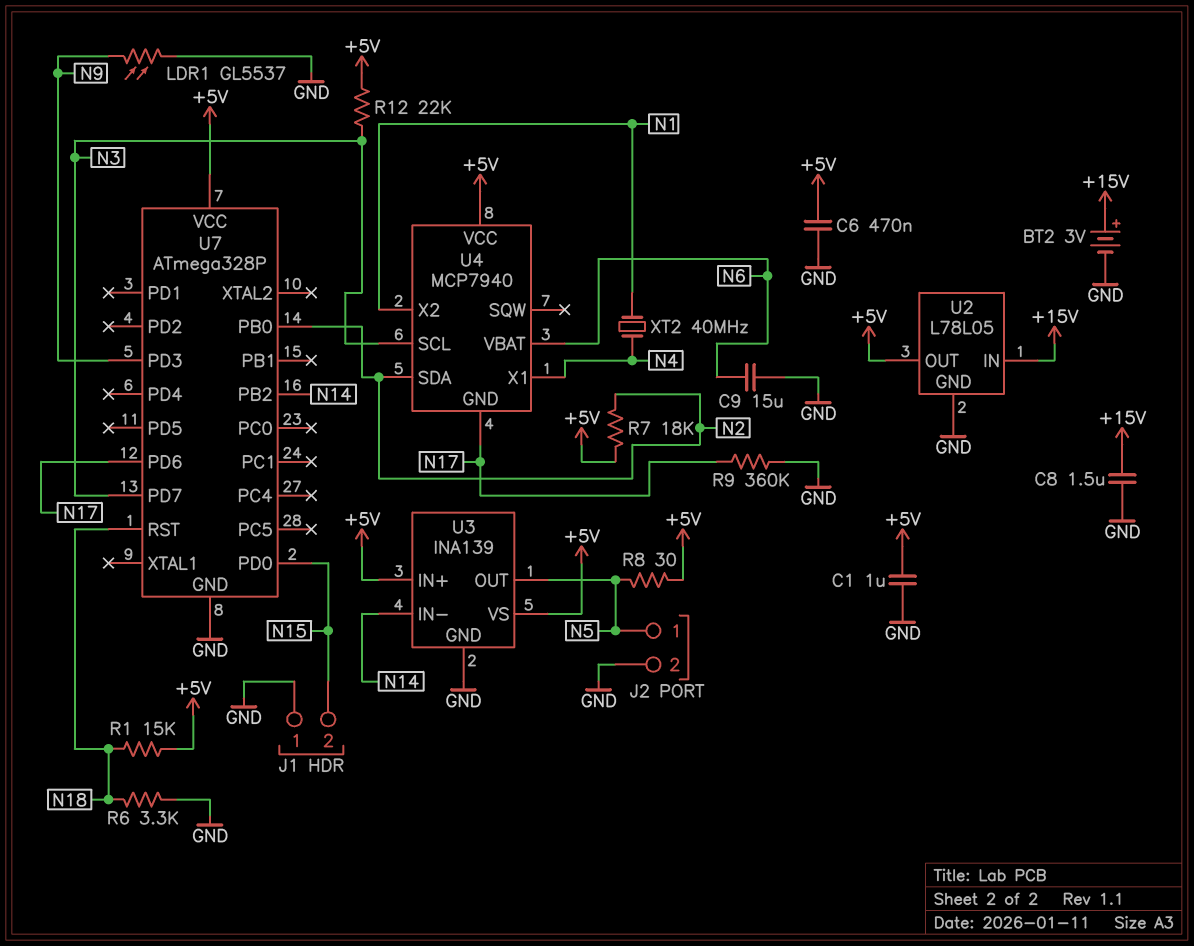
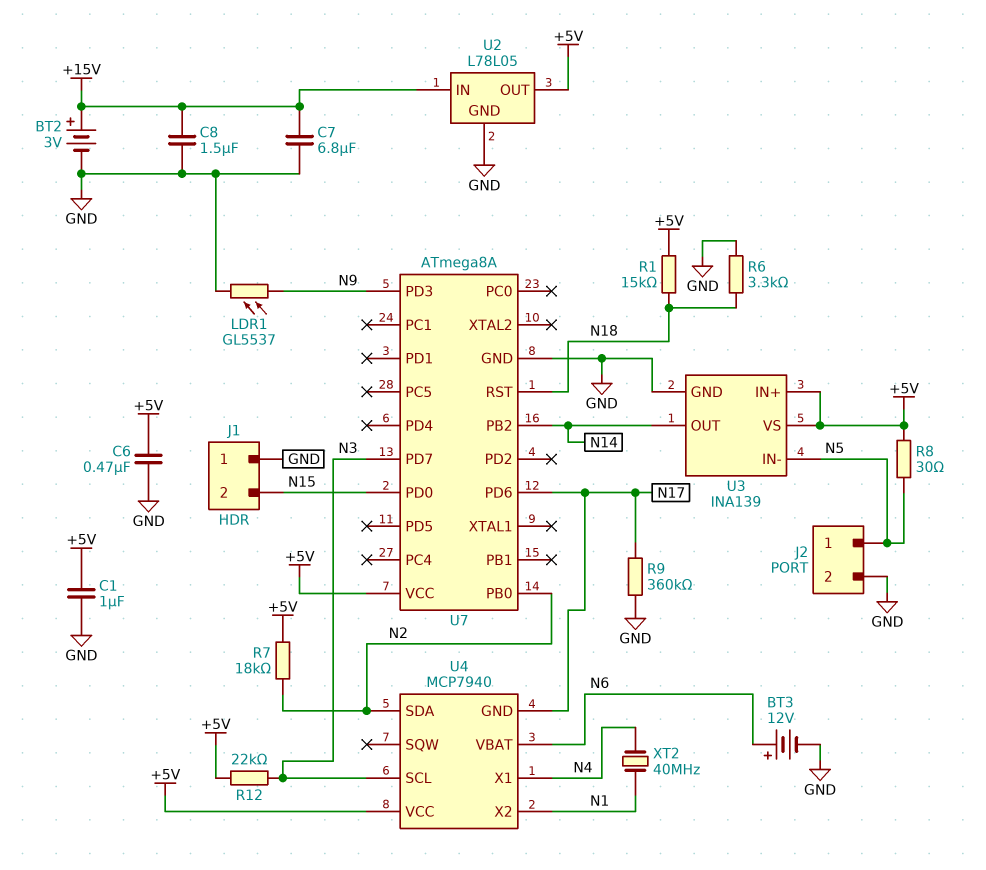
BT3: none -> 12V (plus N6, minus GND)
C7: none -> 6.8uF (+15V, GND)
C9: 15uF (GND, N6) -> none
U3 pin IN-: N14 -> N5
U3 pin OUT: N5 -> N14
U7: ATmega328P -> ATmega8A

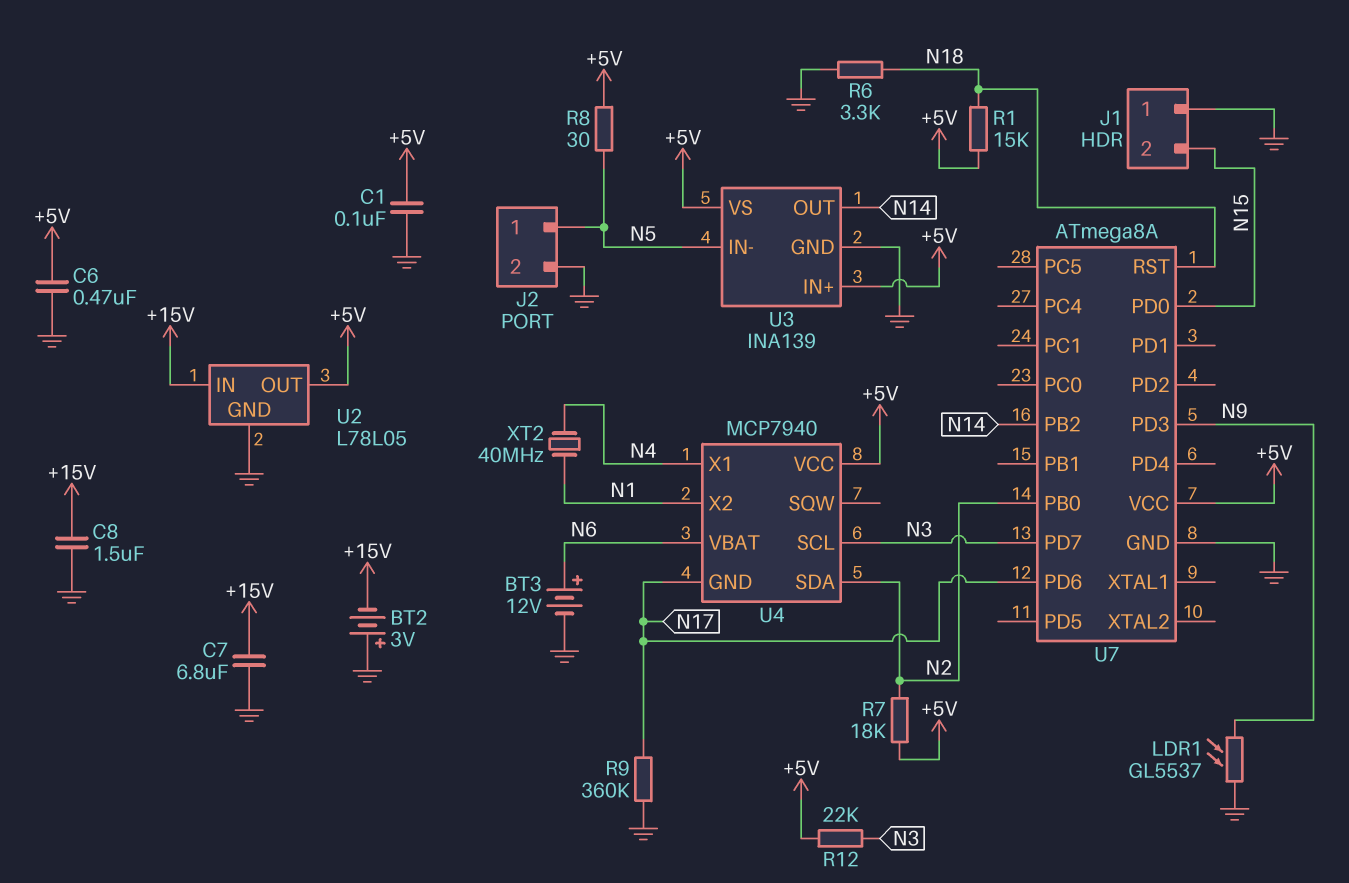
BT2: 3V (plus +15V, minus GND) -> 3V (plus GND, minus +15V)
C1: 1uF (+5V, GND) -> 100nF (+5V, GND)

